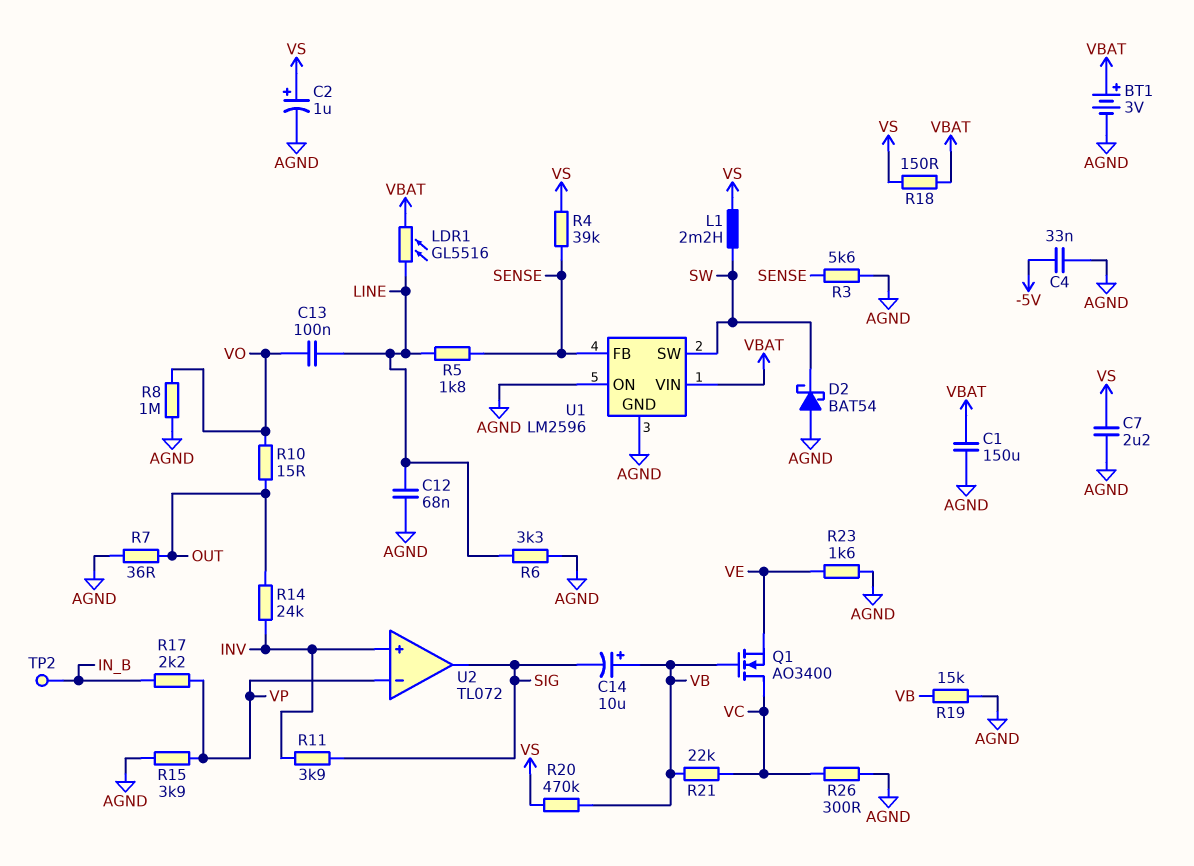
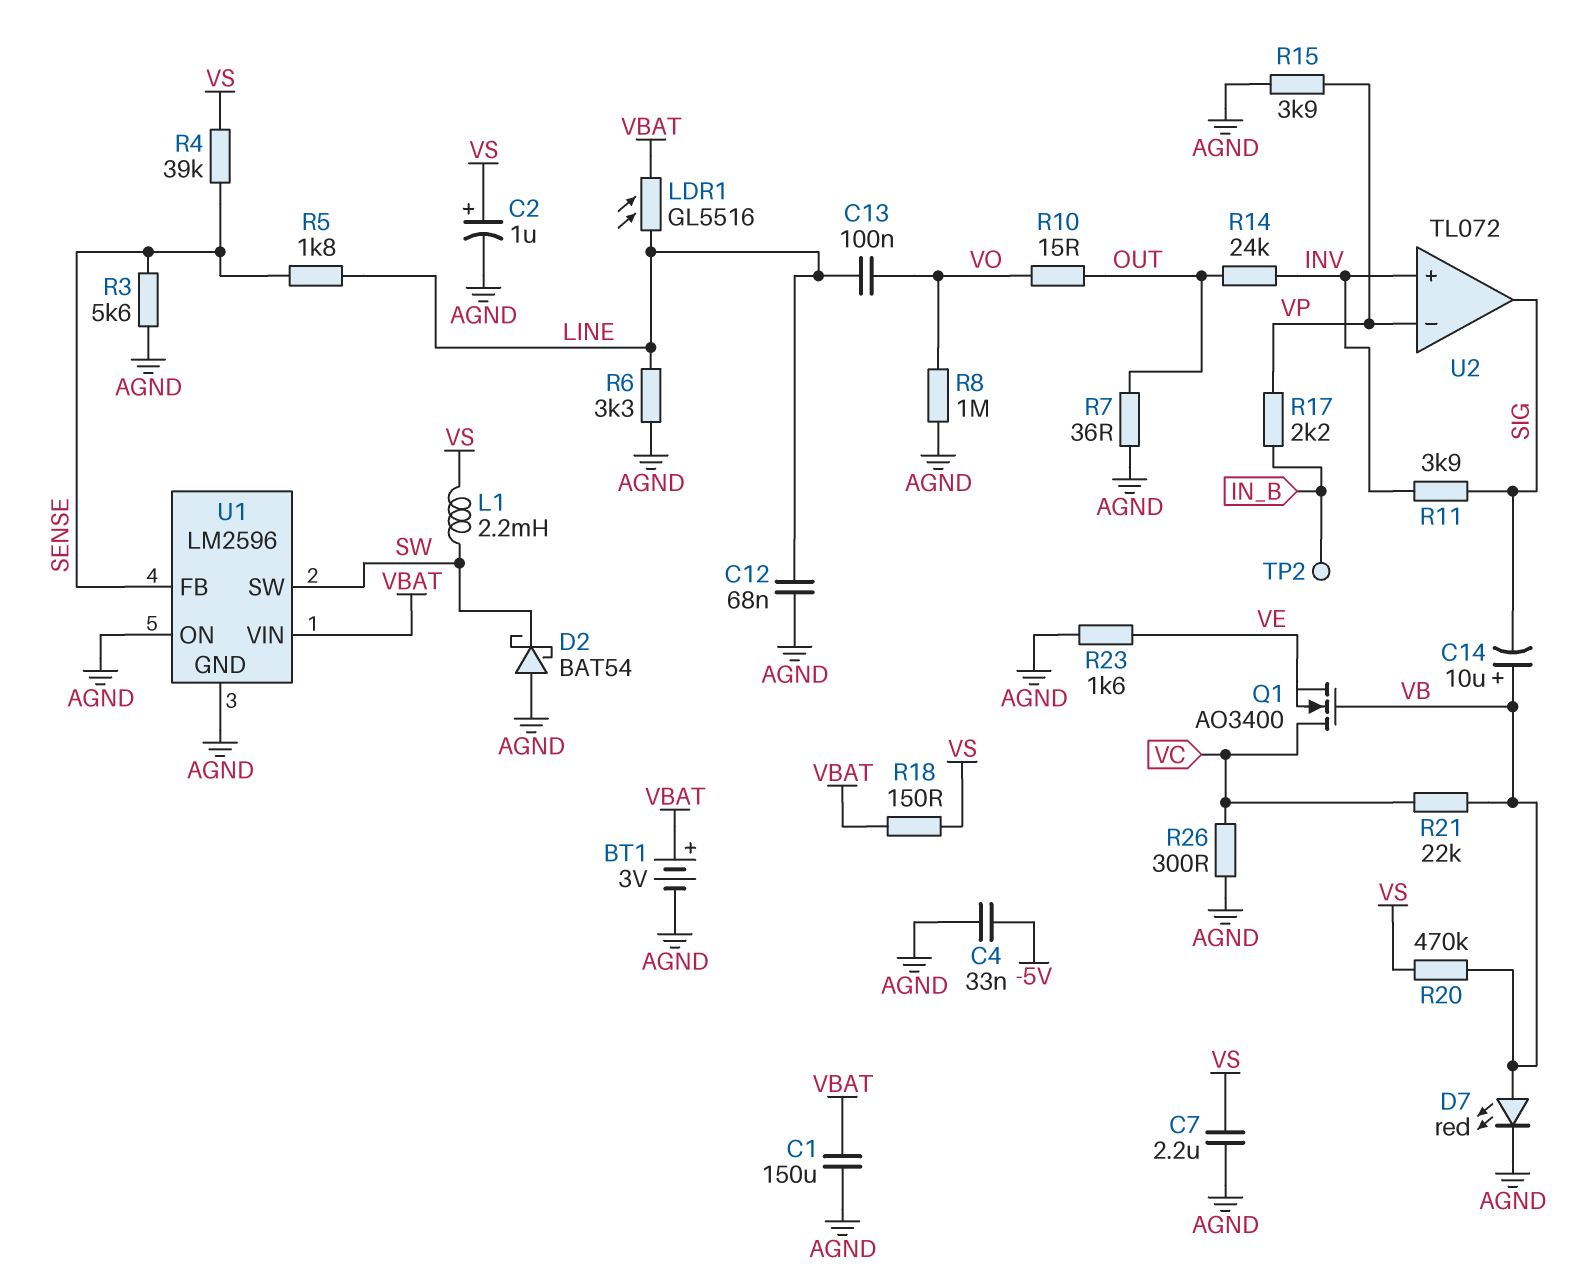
D7: none -> LED red (A VB, K AGND)
R19: 15k (AGND, VB) -> none

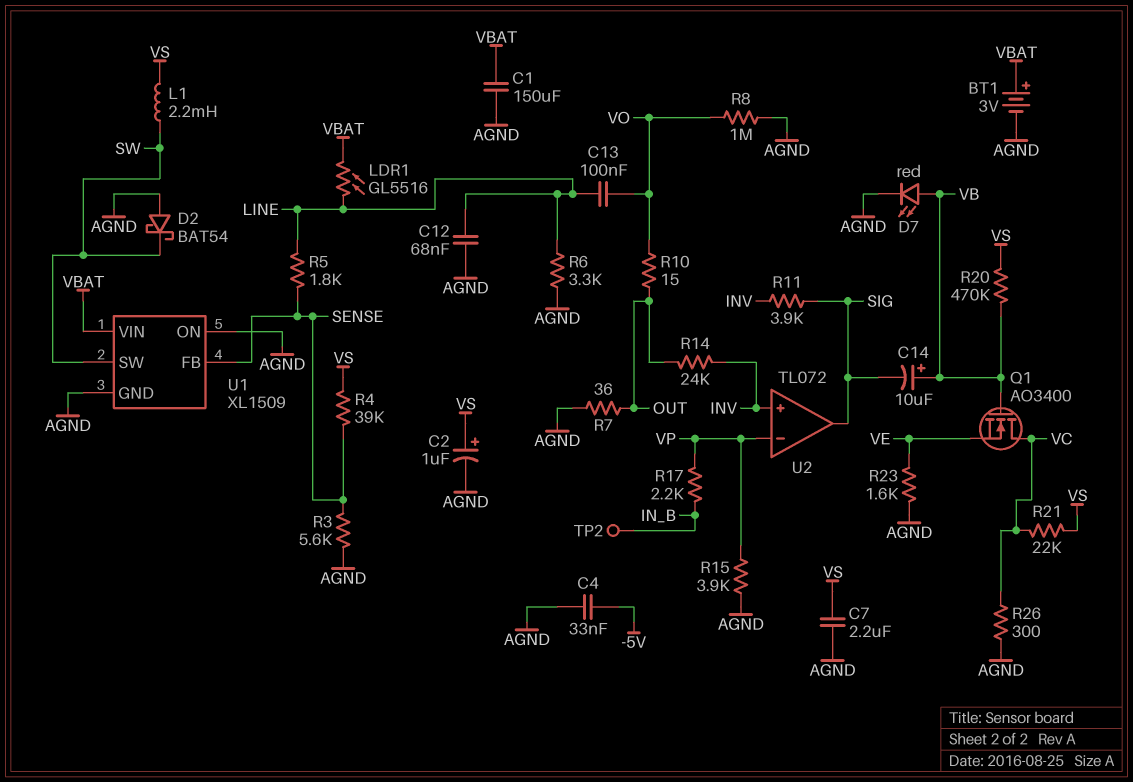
R18: 150 (VBAT, VS) -> none
R21: 22k (VB, VC) -> 22k (VC, VS)
U1: LM2596 -> XL1509

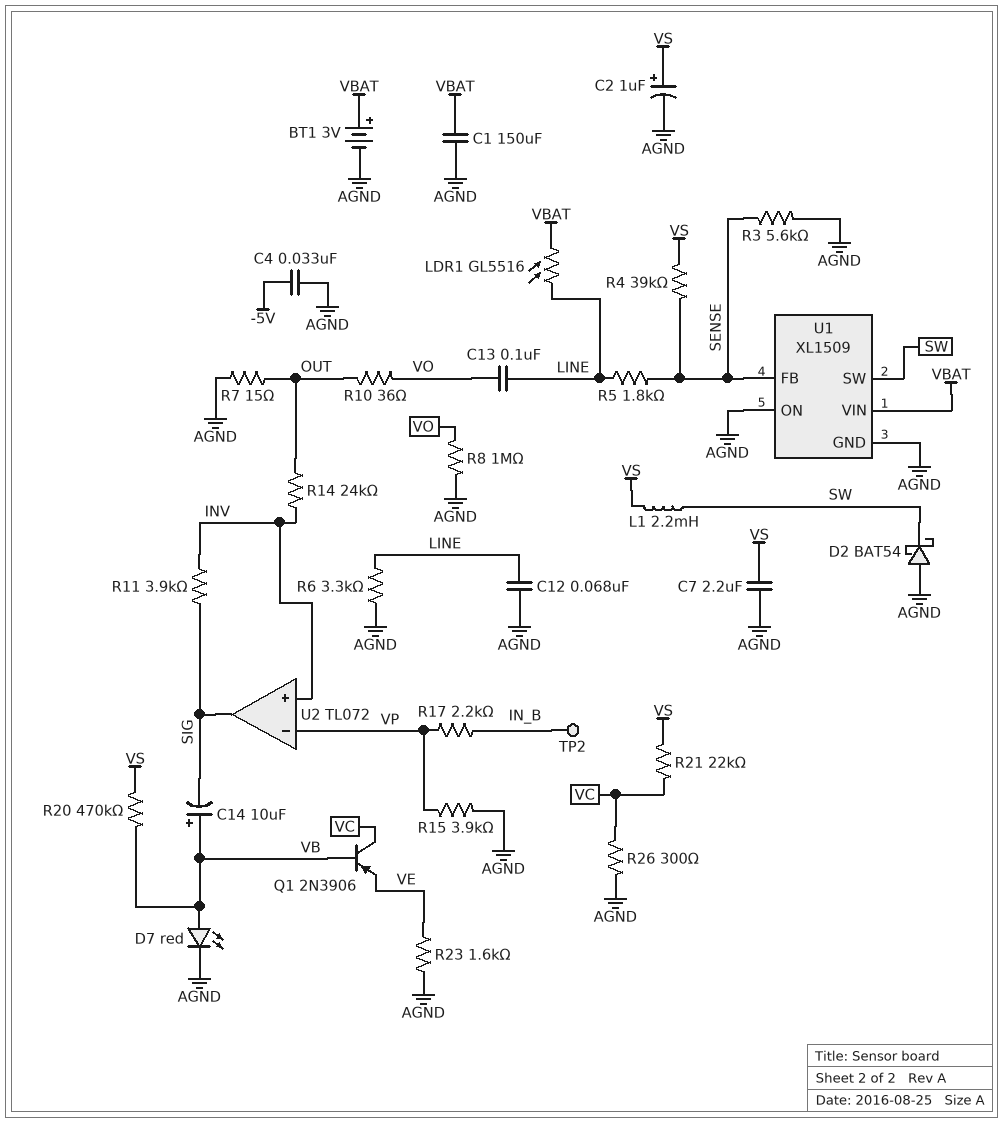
Q1: NMOS AO3400 (G VB, D VC, S VE) -> PNP 2N3906 (B VB, C VC, E VE)
R7: 36 (AGND, OUT) -> 15 (AGND, OUT)
R10: 15 (OUT, VO) -> 36 (OUT, VO)

